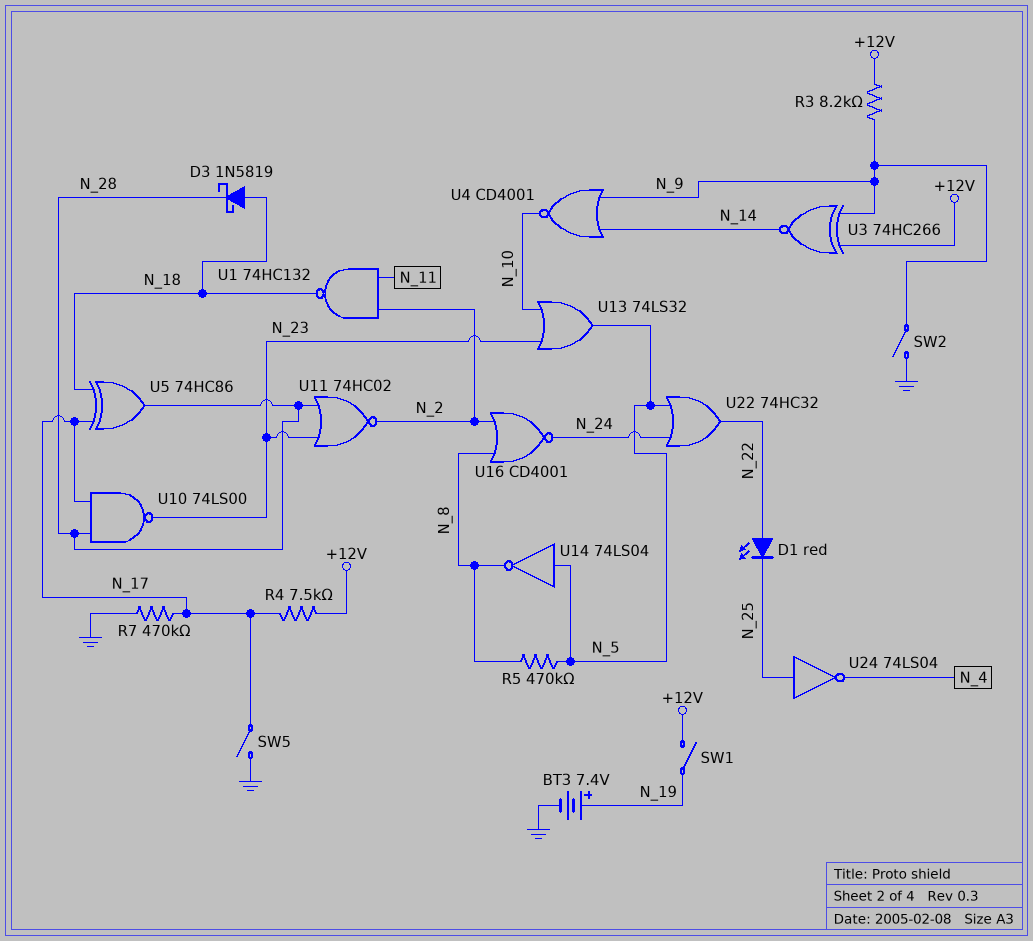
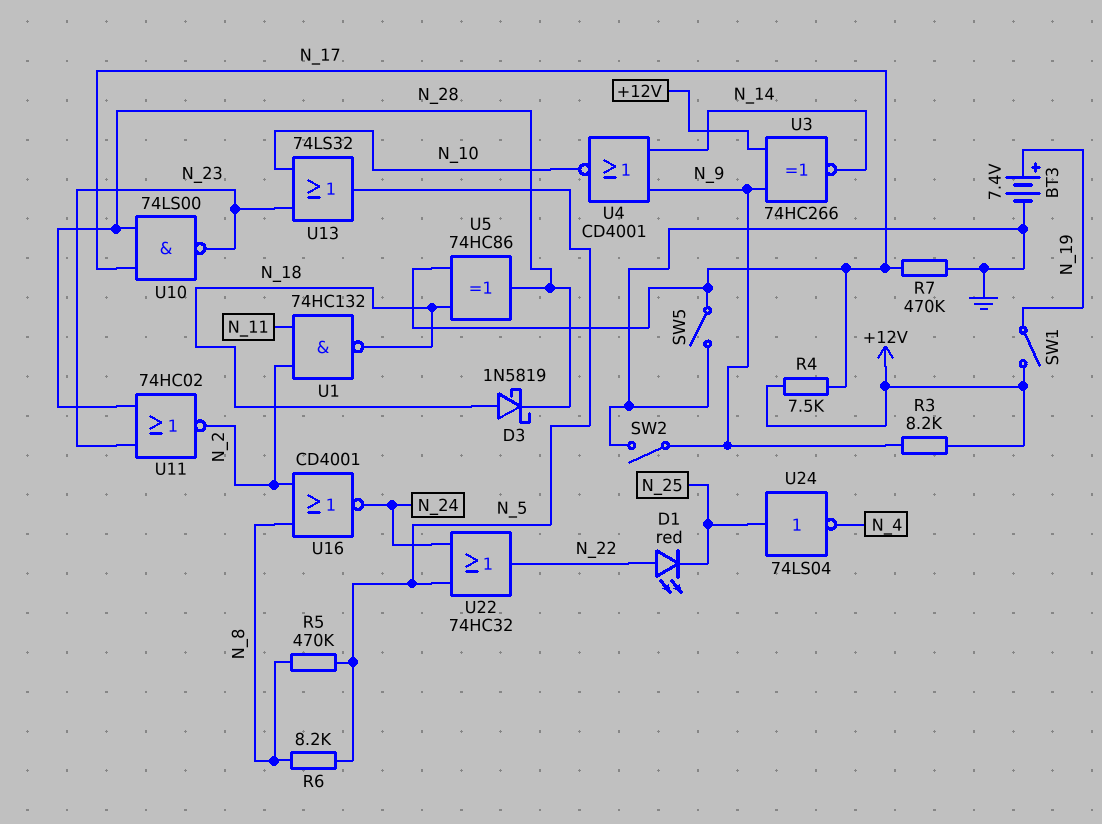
R6: none -> 8.2k (N_5, N_8)
U14: NOT 74LS04 (in N_5, out N_8) -> none

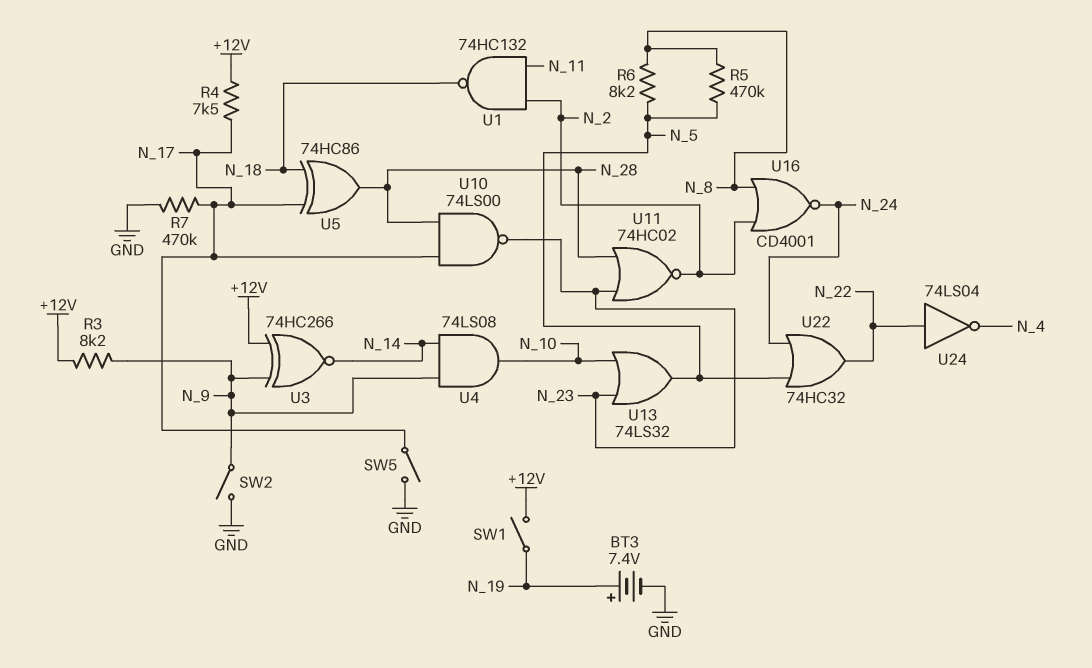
D1: LED red (A N_22, K N_25) -> none
D3: schottky 1N5819 (A N_18, K N_28) -> none
U4: NOR CD4001 (in N_9, in N_14, out N_10) -> AND 74LS08 (in N_9, in N_14, out N_10)
U24: NOT 74LS04 (in N_25, out N_4) -> NOT 74LS04 (in N_22, out N_4)

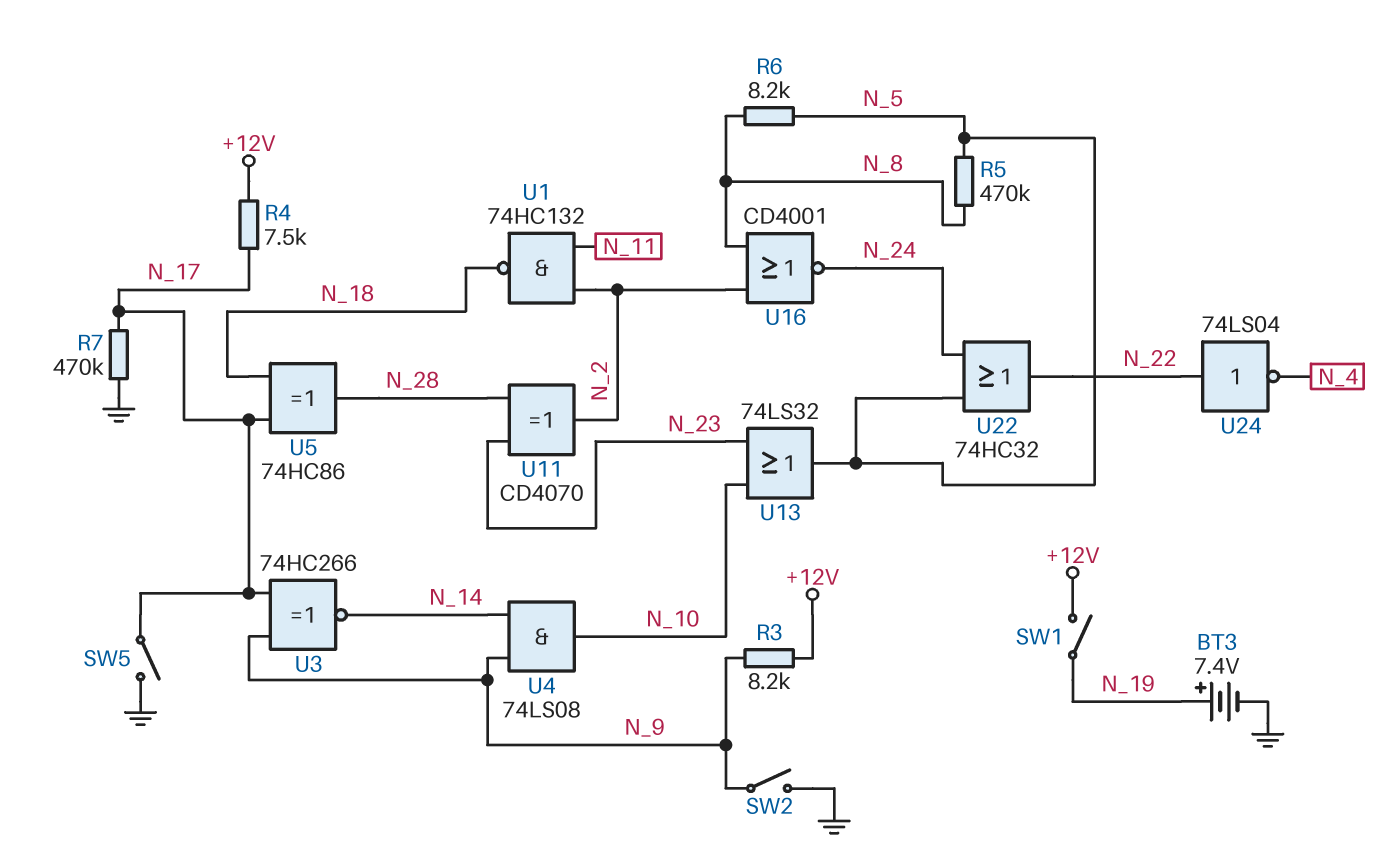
U3: XNOR 74HC266 (in +12V, in N_9, out N_14) -> XNOR 74HC266 (in N_9, in N_17, out N_14)
U10: NAND 74LS00 (in N_17, in N_28, out N_23) -> none
U11: NOR 74HC02 (in N_23, in N_28, out N_2) -> XOR CD4070 (in N_23, in N_28, out N_2)

